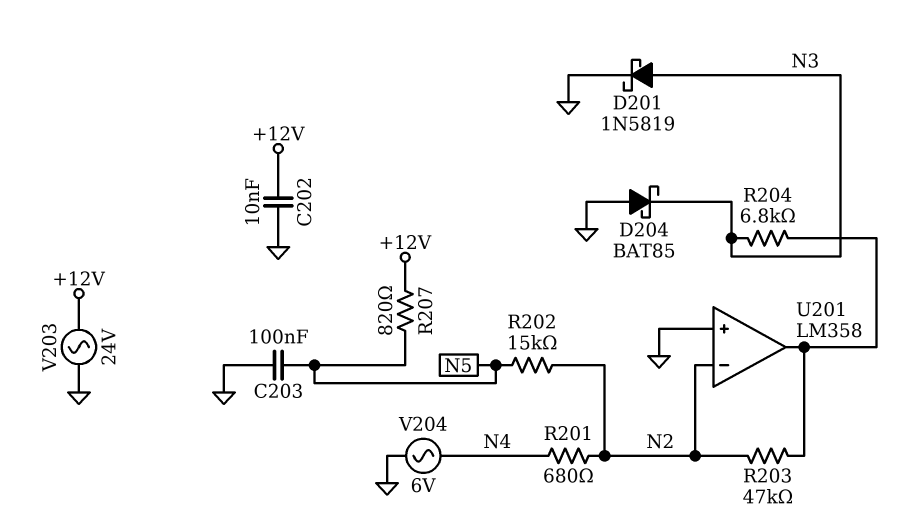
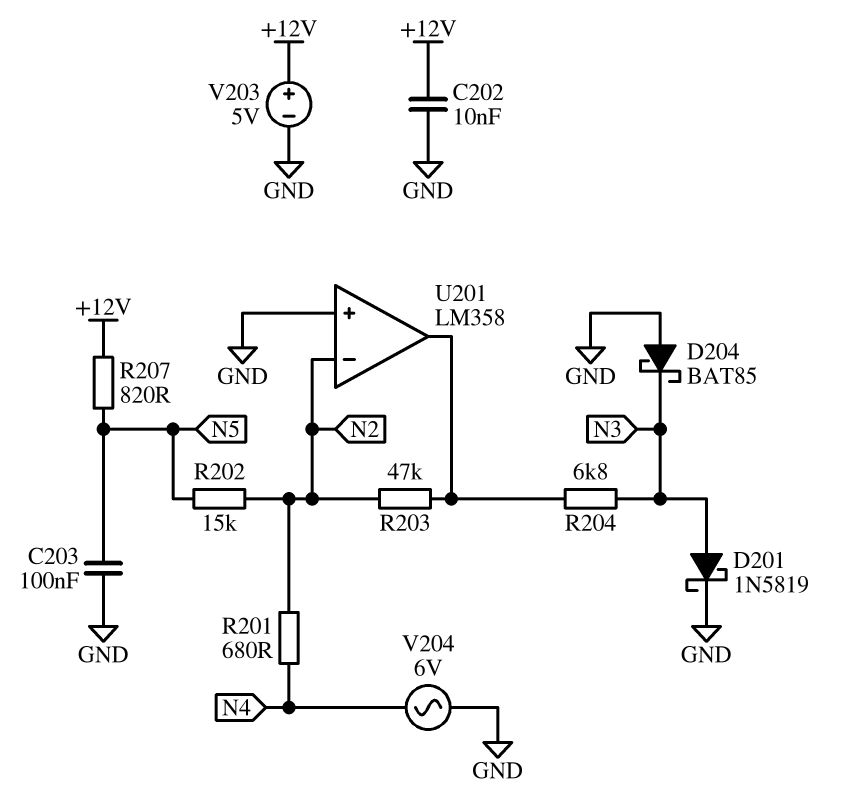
V203: AC 24V (+12V, GND) -> 5V (plus +12V, minus GND)

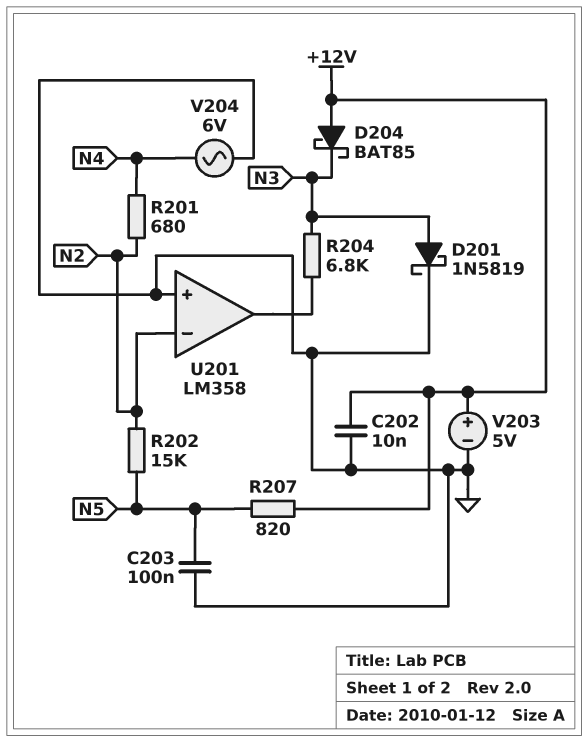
D204: schottky BAT85 (A GND, K N3) -> schottky BAT85 (A +12V, K N3)
R203: 47k (N2, U201/out) -> none

